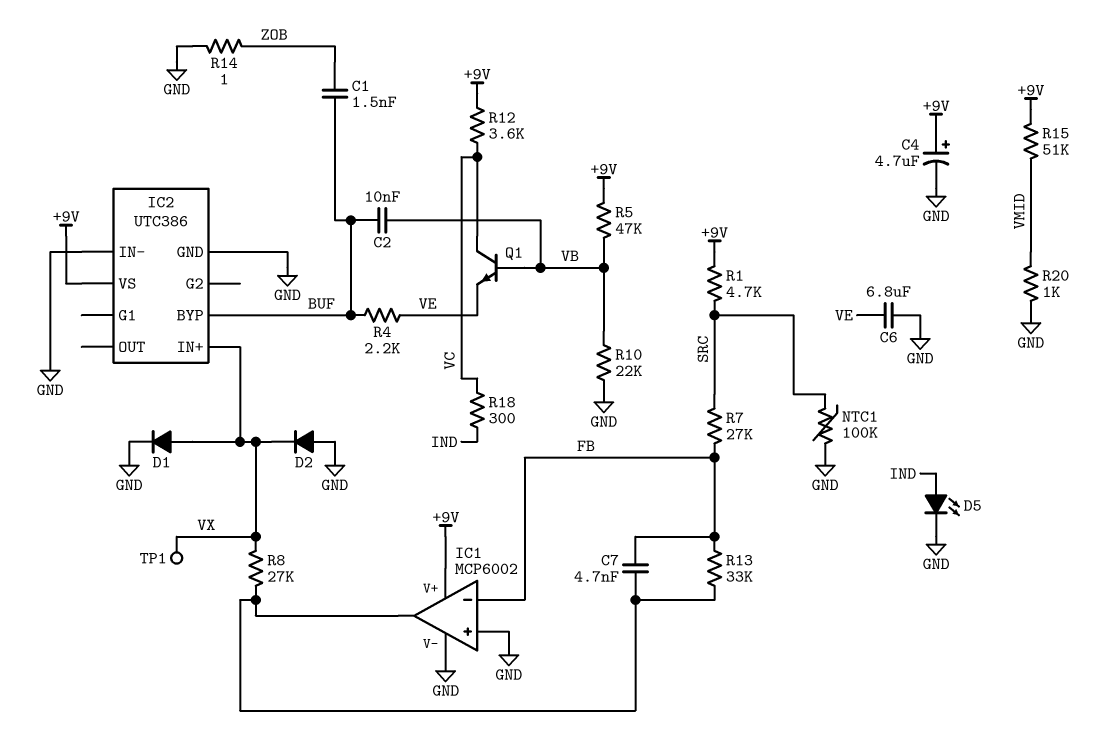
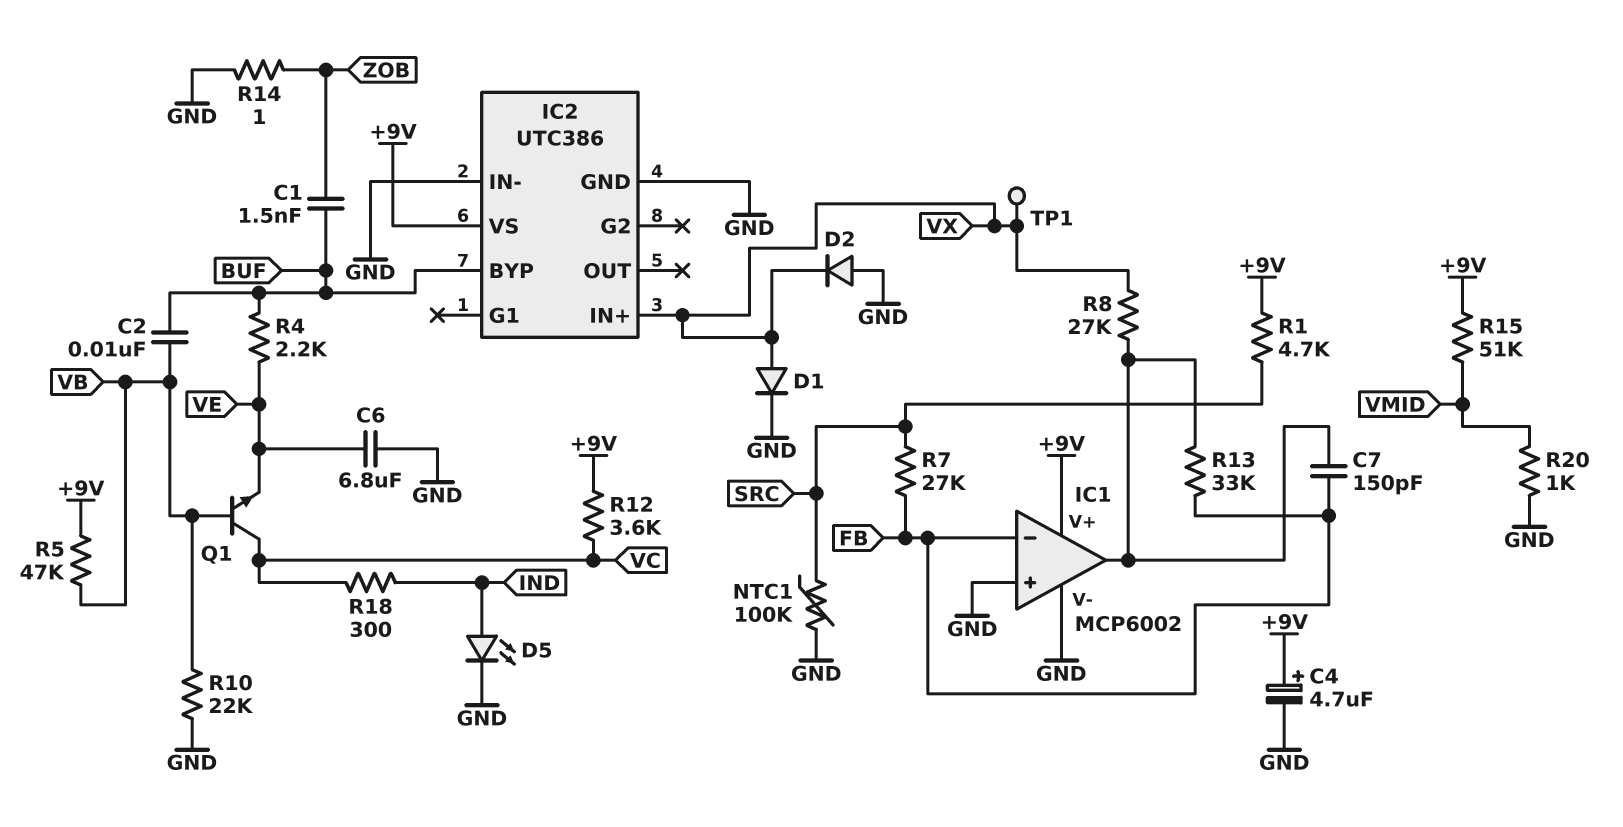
C7: 4.7nF (FB, IC1/out) -> 150pF (FB, IC1/out)

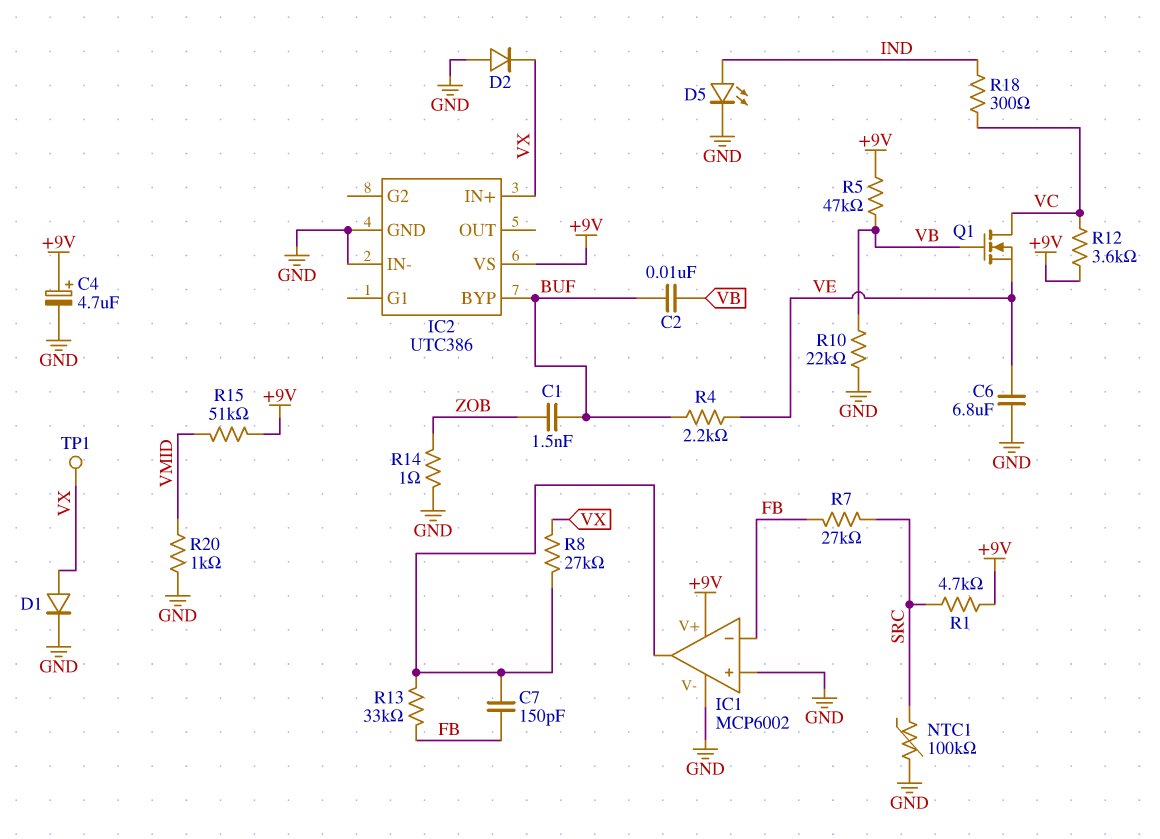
Q1: NPN (B VB, C VC, E VE) -> NMOS (G VB, D VC, S VE)

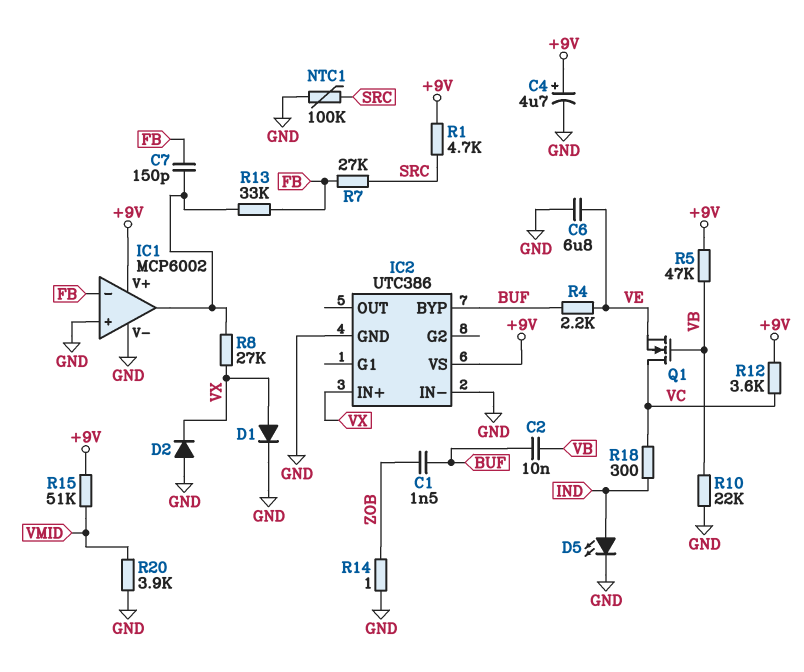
R20: 1k (GND, VMID) -> 3.9k (GND, VMID)
TP1: test point (VX) -> none

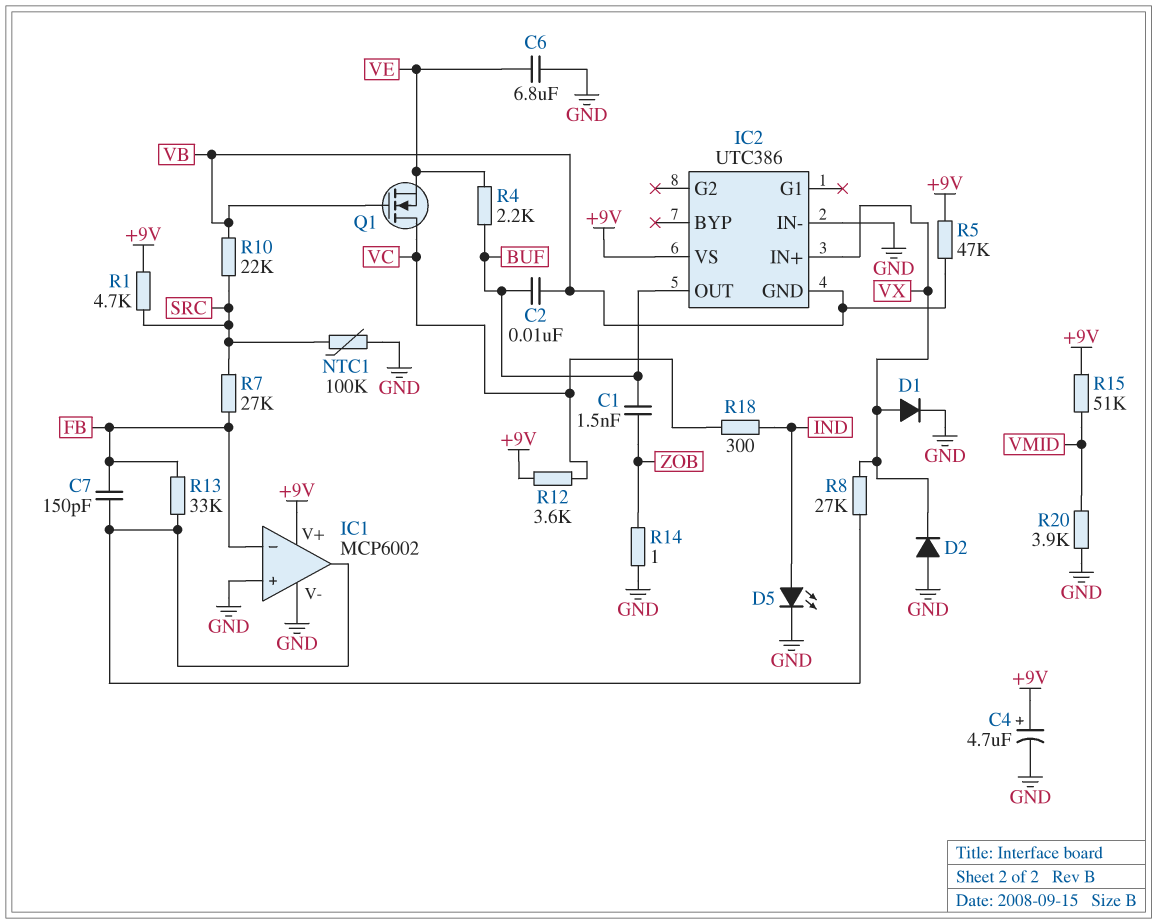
IC2 pin BYP: BUF -> none
IC2 pin GND: GND -> VB
IC2 pin OUT: none -> BUF
R10: 22k (GND, VB) -> 22k (SRC, VB)

